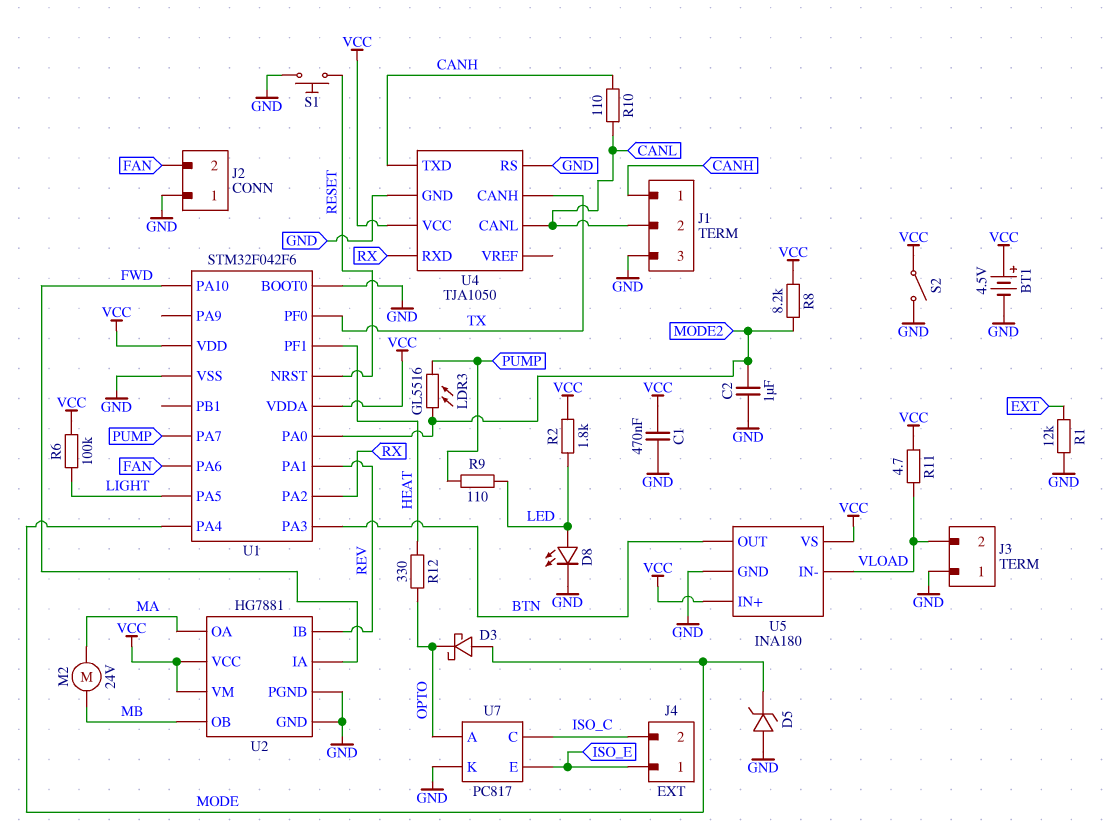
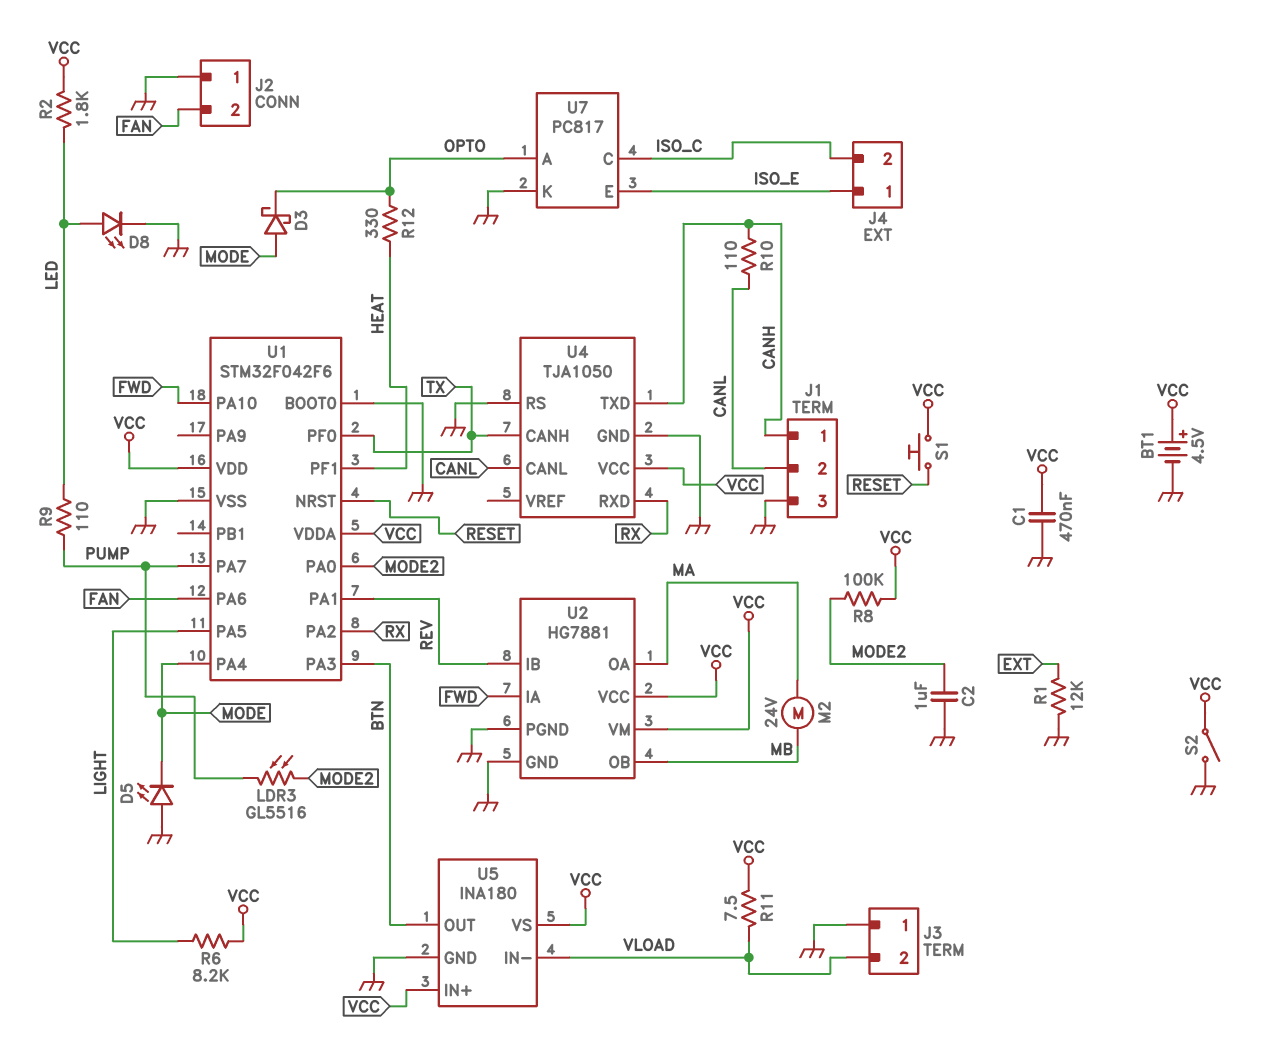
D5: zener (A GND, K MODE) -> LED (A GND, K MODE)
R6: 100k (LIGHT, VCC) -> 8.2k (LIGHT, VCC)
R8: 8.2k (MODE2, VCC) -> 100k (MODE2, VCC)
R11: 4.7 (VCC, VLOAD) -> 7.5 (VCC, VLOAD)
S1: button (GND, RESET) -> button (RESET, VCC)

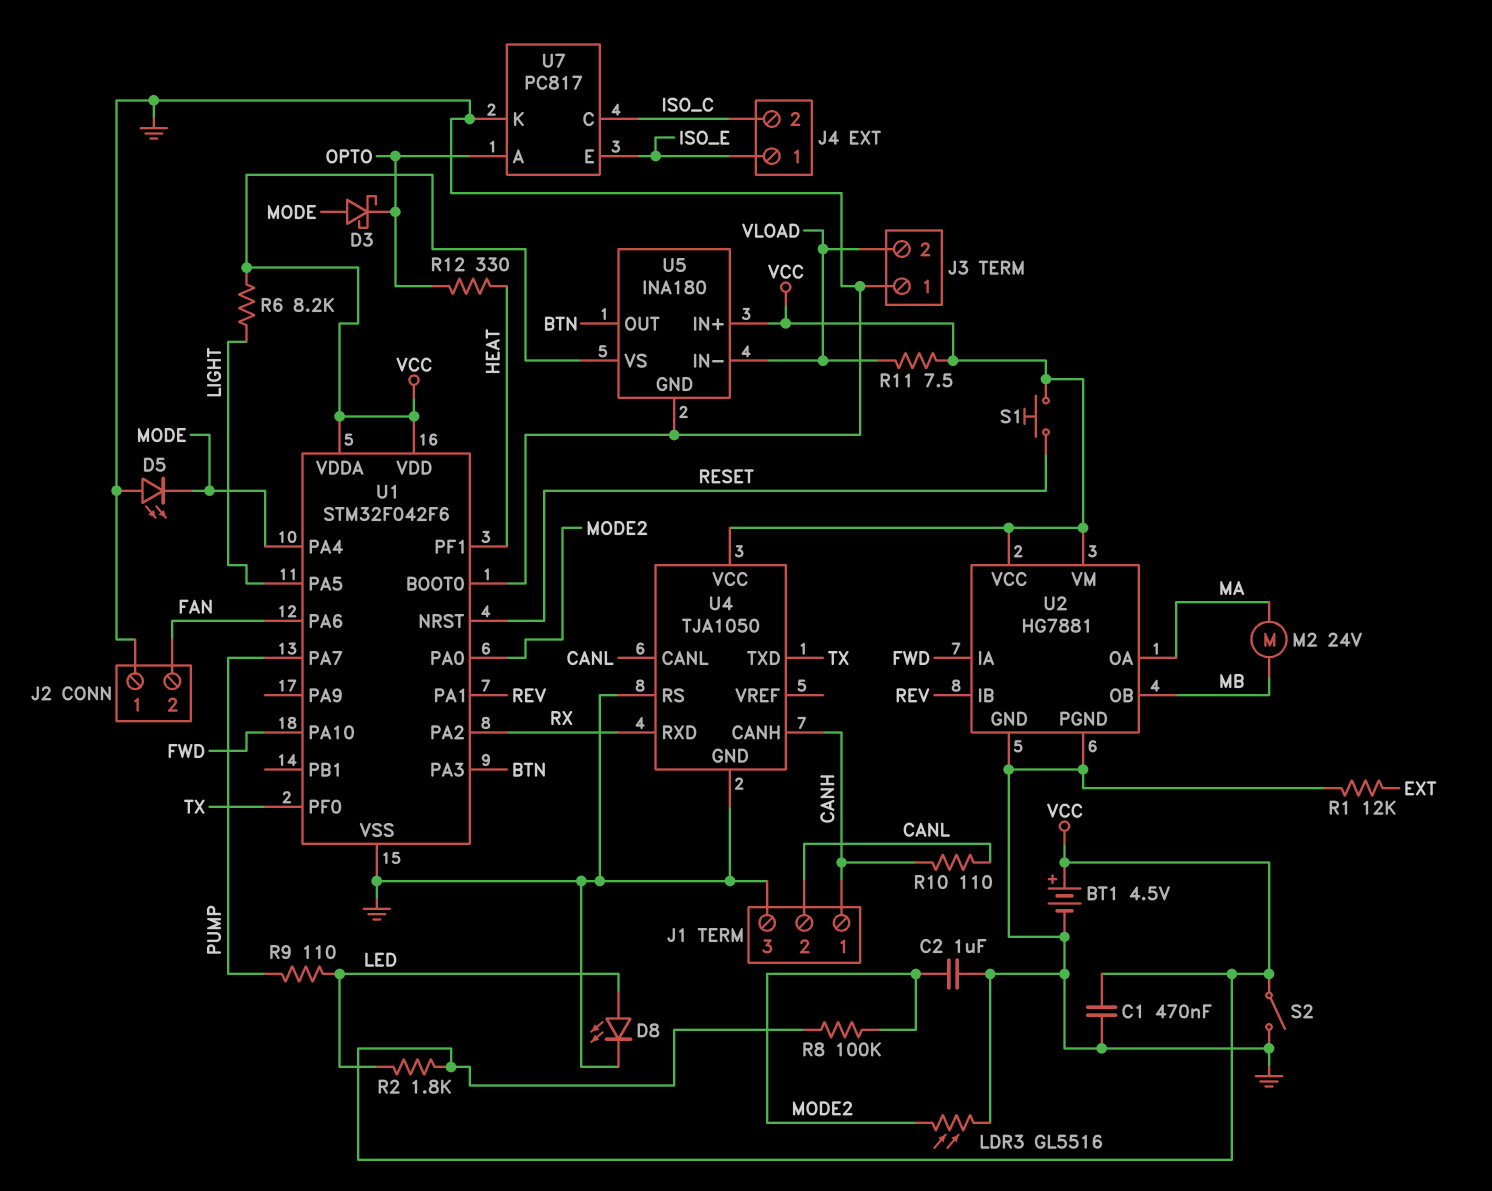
LDR3: GL5516 (MODE2, PUMP) -> GL5516 (GND, MODE2)
U4 pin CANH: TX -> CANH
U4 pin TXD: CANH -> TX

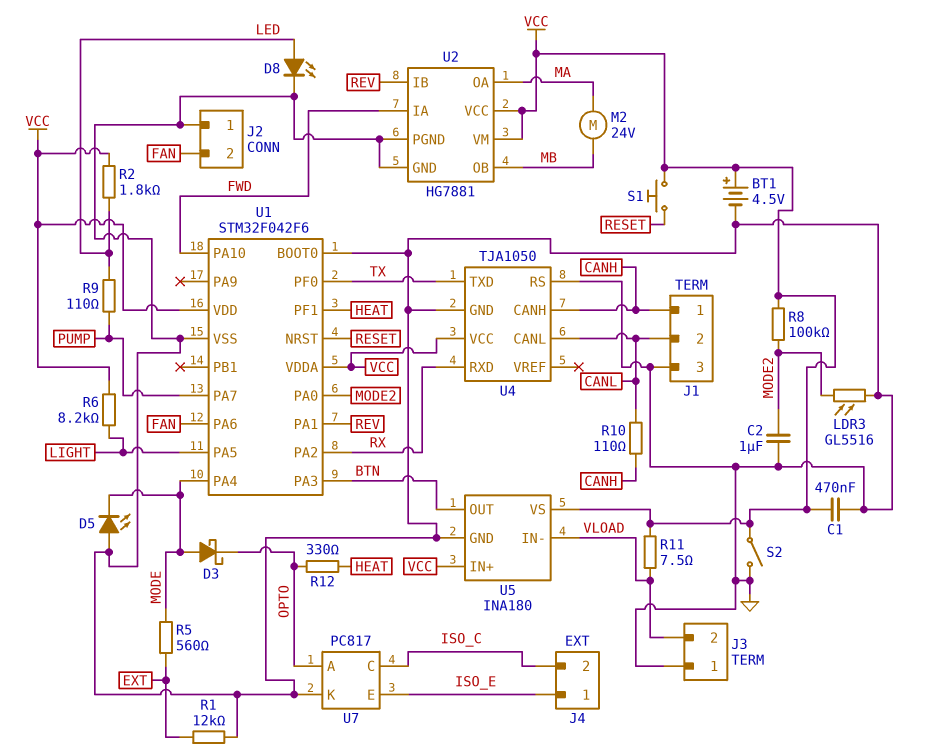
R5: none -> 560 (EXT, MODE)

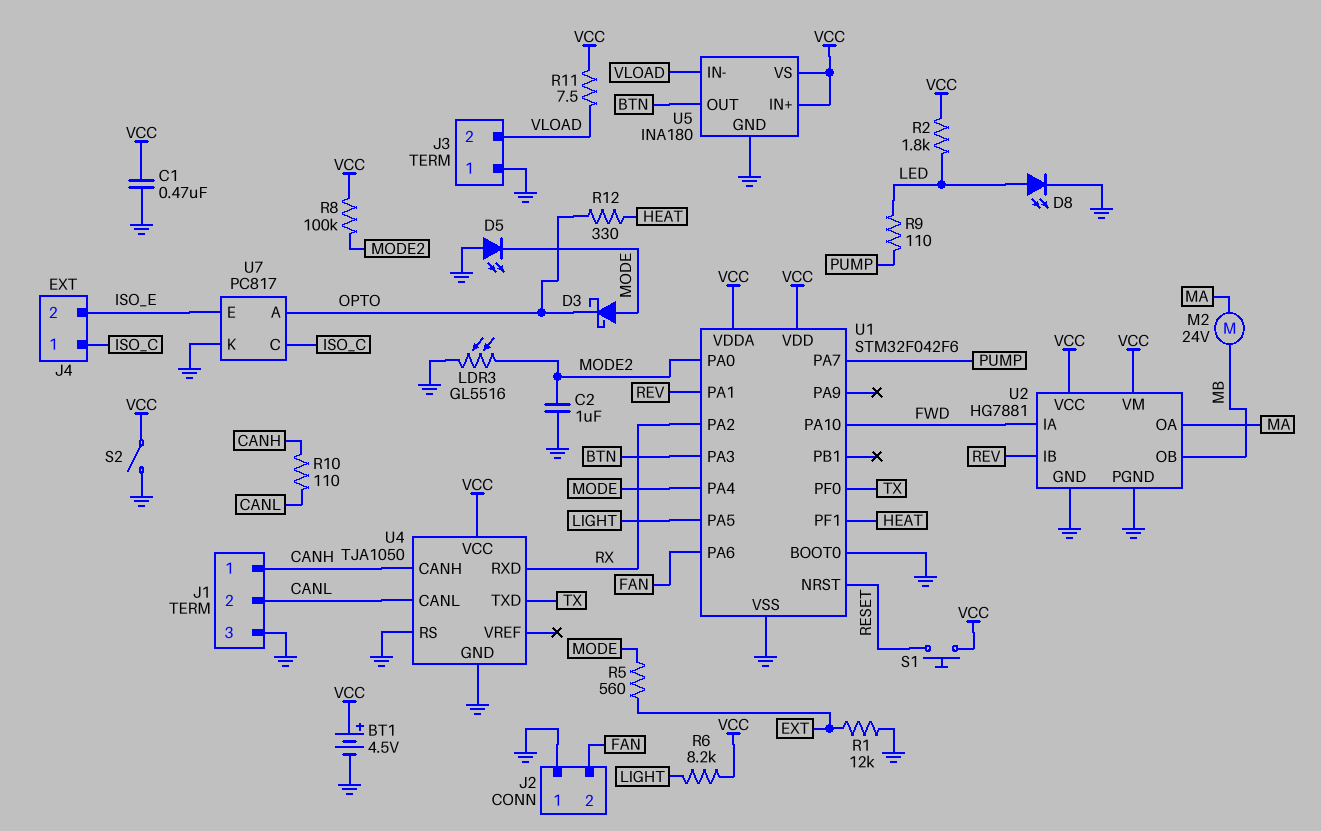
J4 pin 1: ISO_E -> ISO_C
J4 pin 2: ISO_C -> ISO_E

